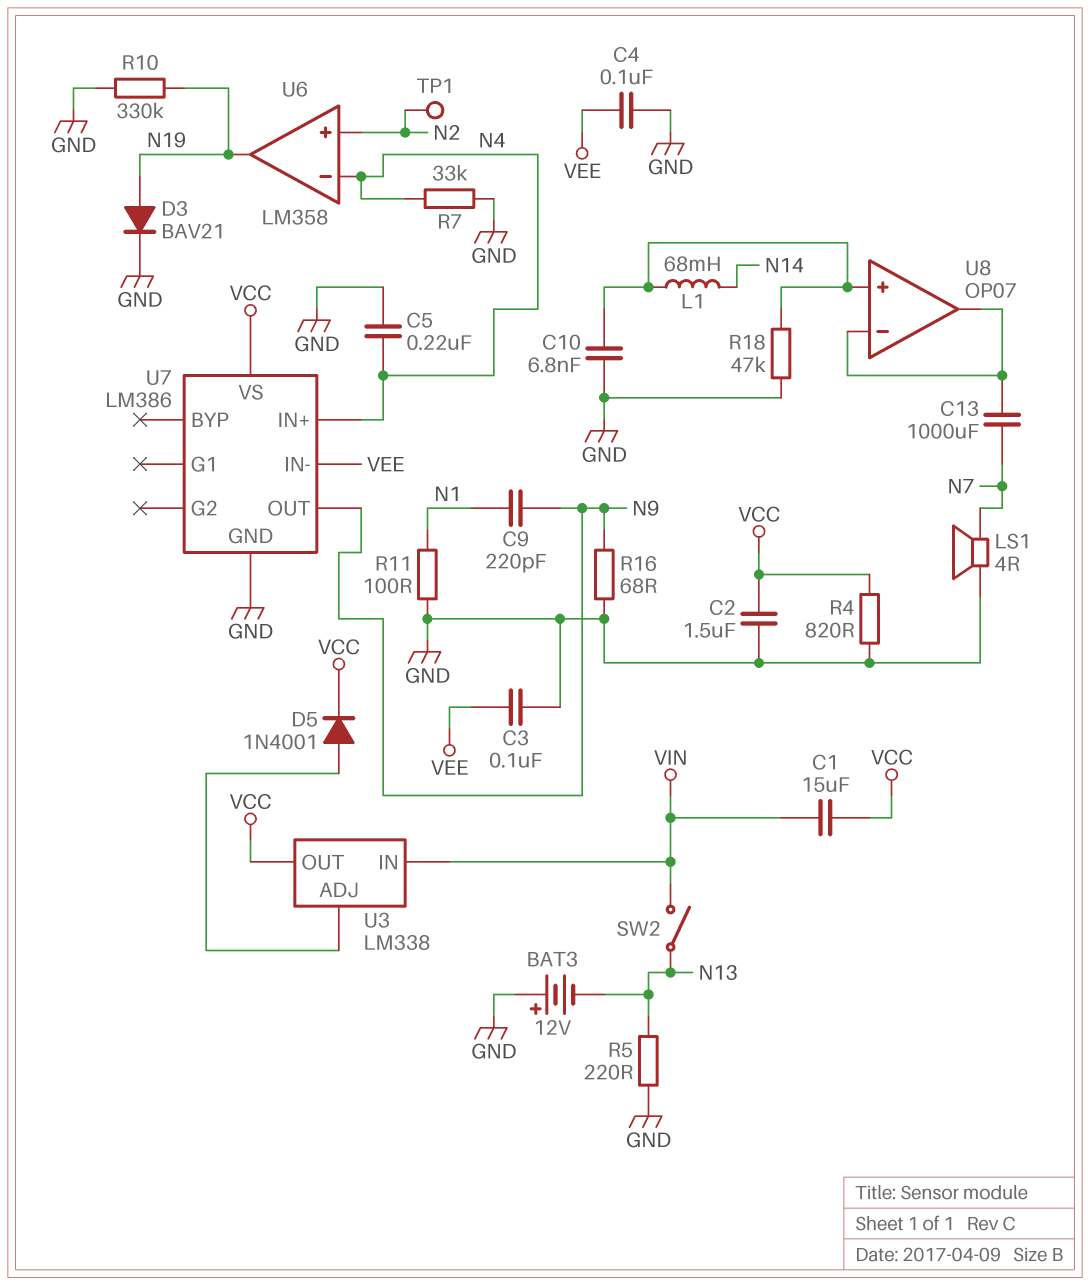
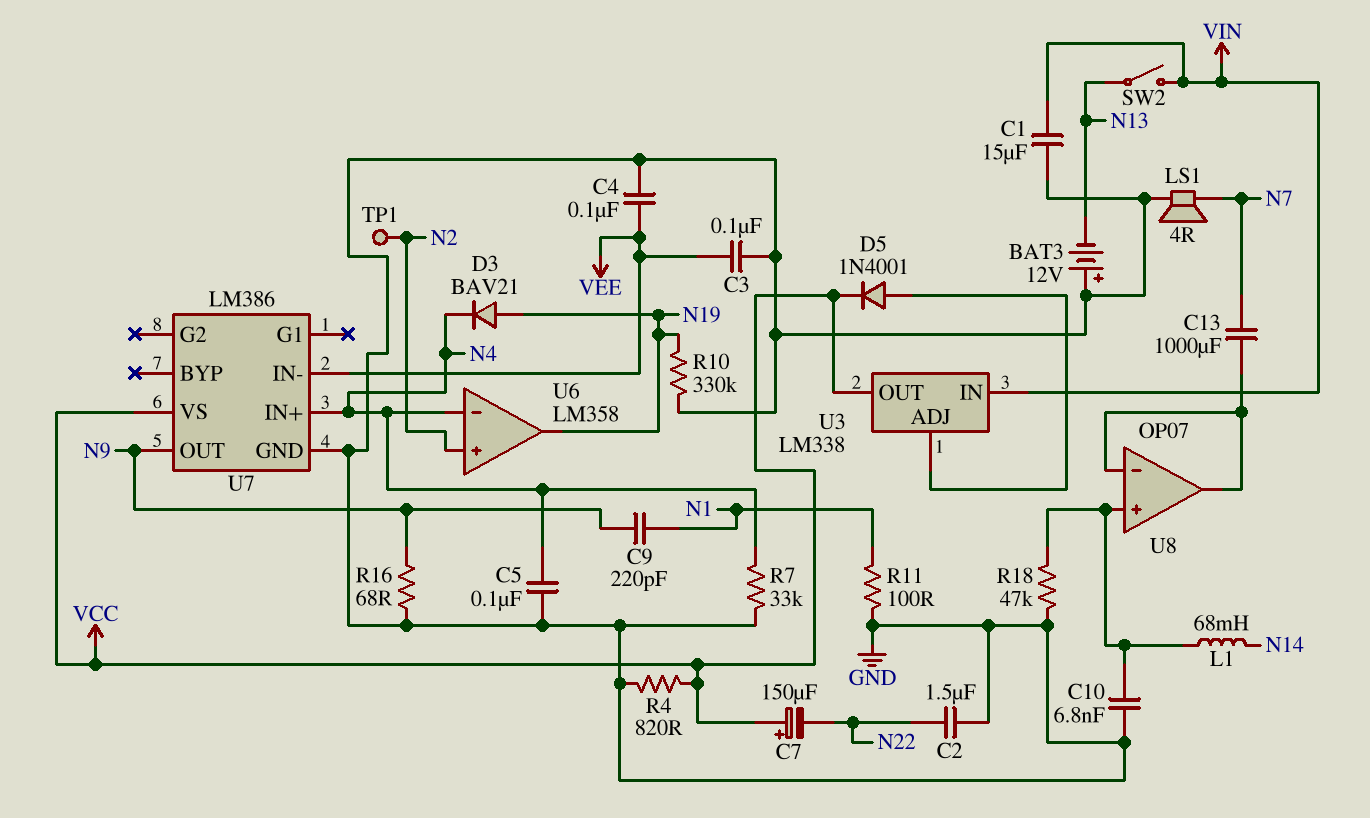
C1: 15uF (VCC, VIN) -> 15uF (GND, VIN)
C2: 1.5uF (GND, VCC) -> 1.5uF (GND, N22)
C5: 220nF (GND, N4) -> 100nF (GND, N4)
C7: none -> 150uF (plus VCC, minus N22)
D3: diode BAV21 (A N19, K GND) -> diode BAV21 (A N19, K N4)
R5: 220 (GND, N13) -> none

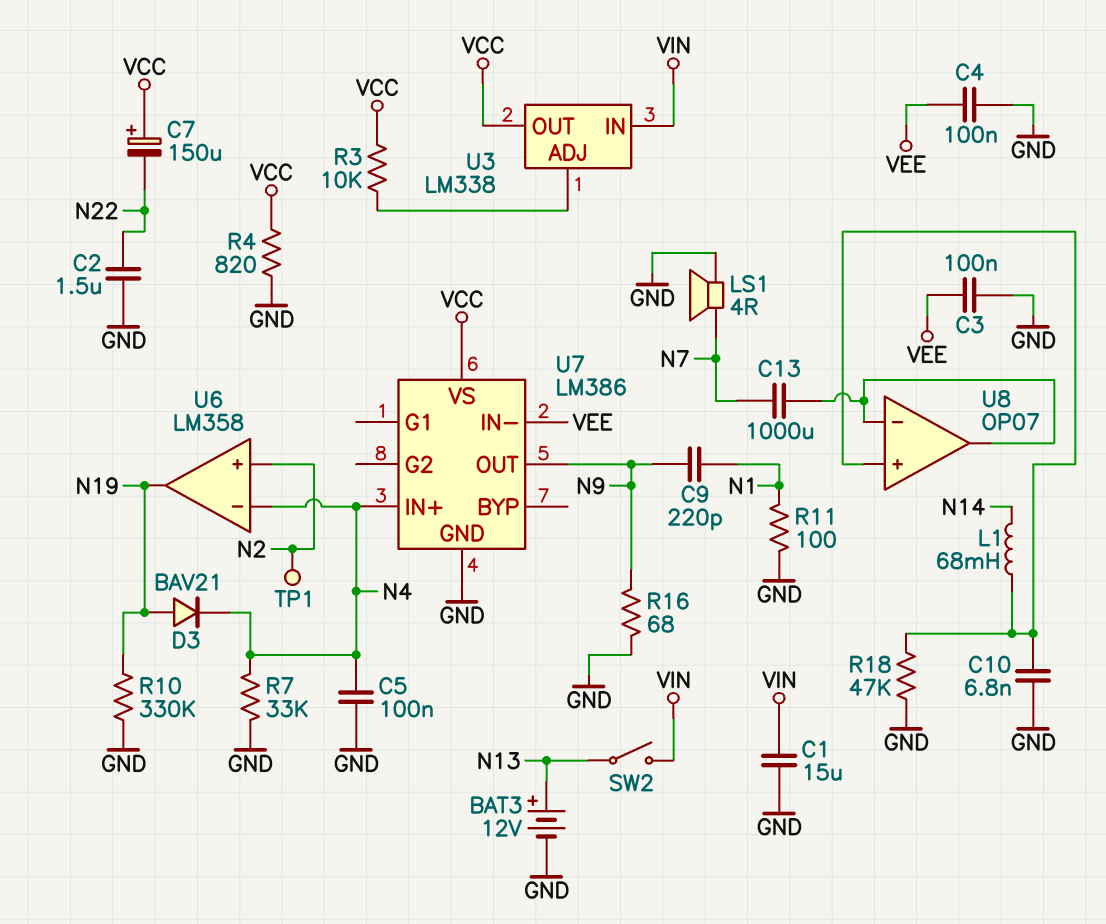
BAT3: 12V (plus GND, minus N13) -> 12V (plus N13, minus GND)
D5: diode 1N4001 (A U3/ADJ, K VCC) -> none
R3: none -> 10k (U3/ADJ, VCC)

